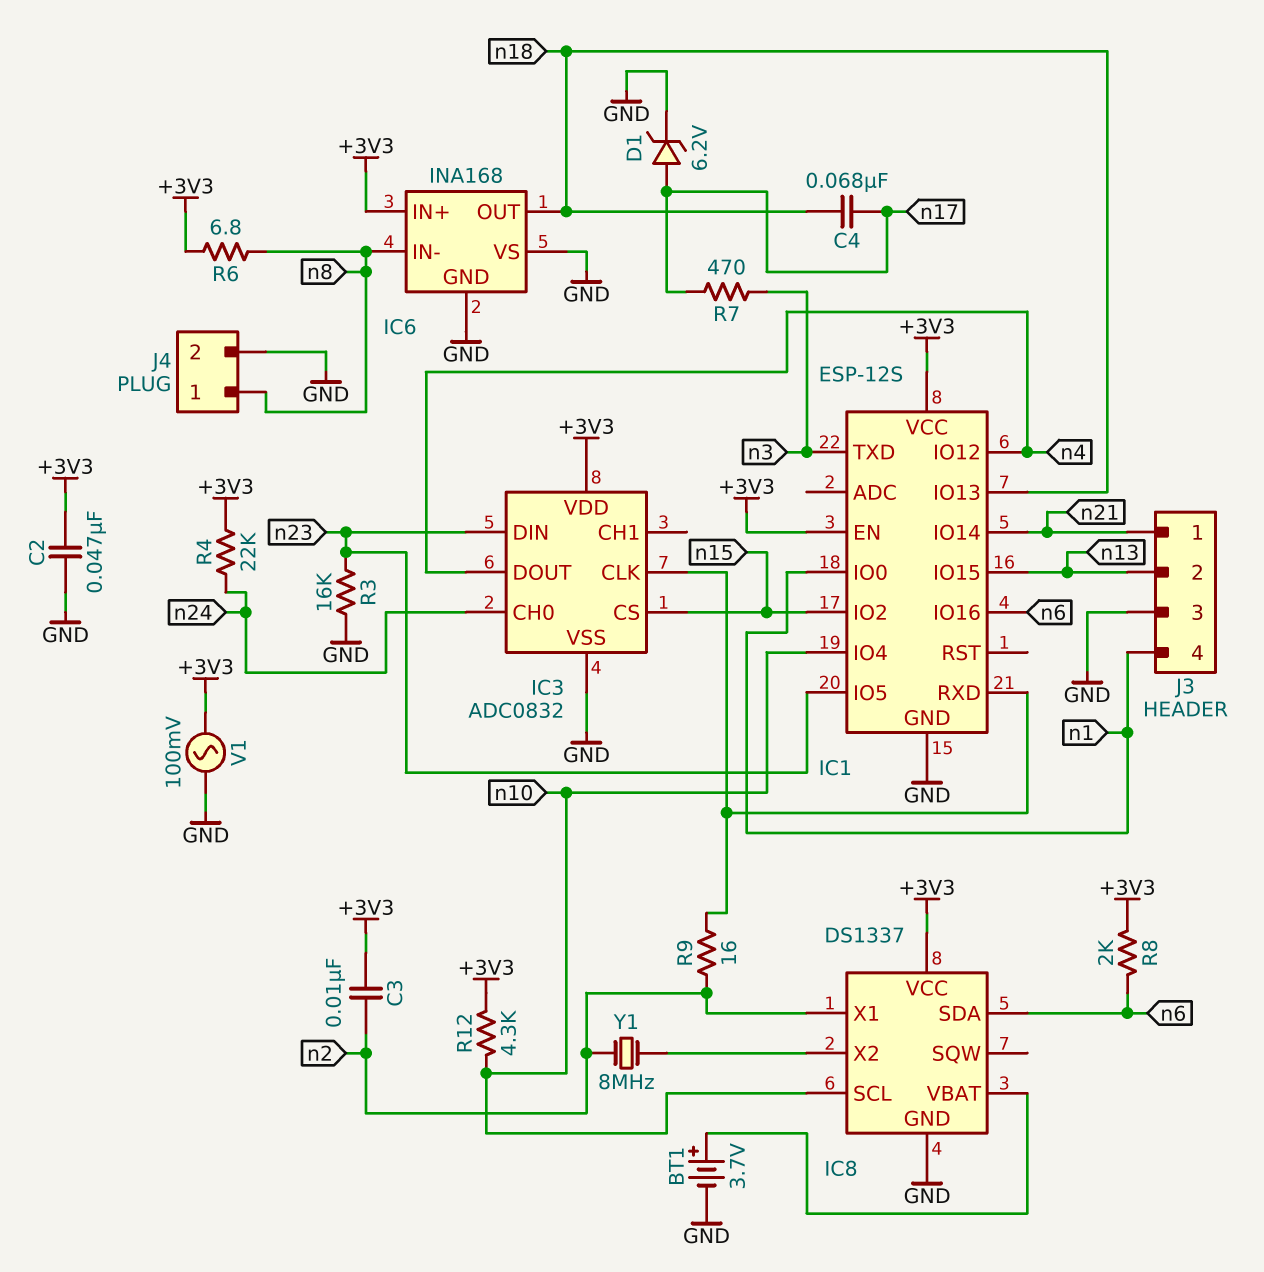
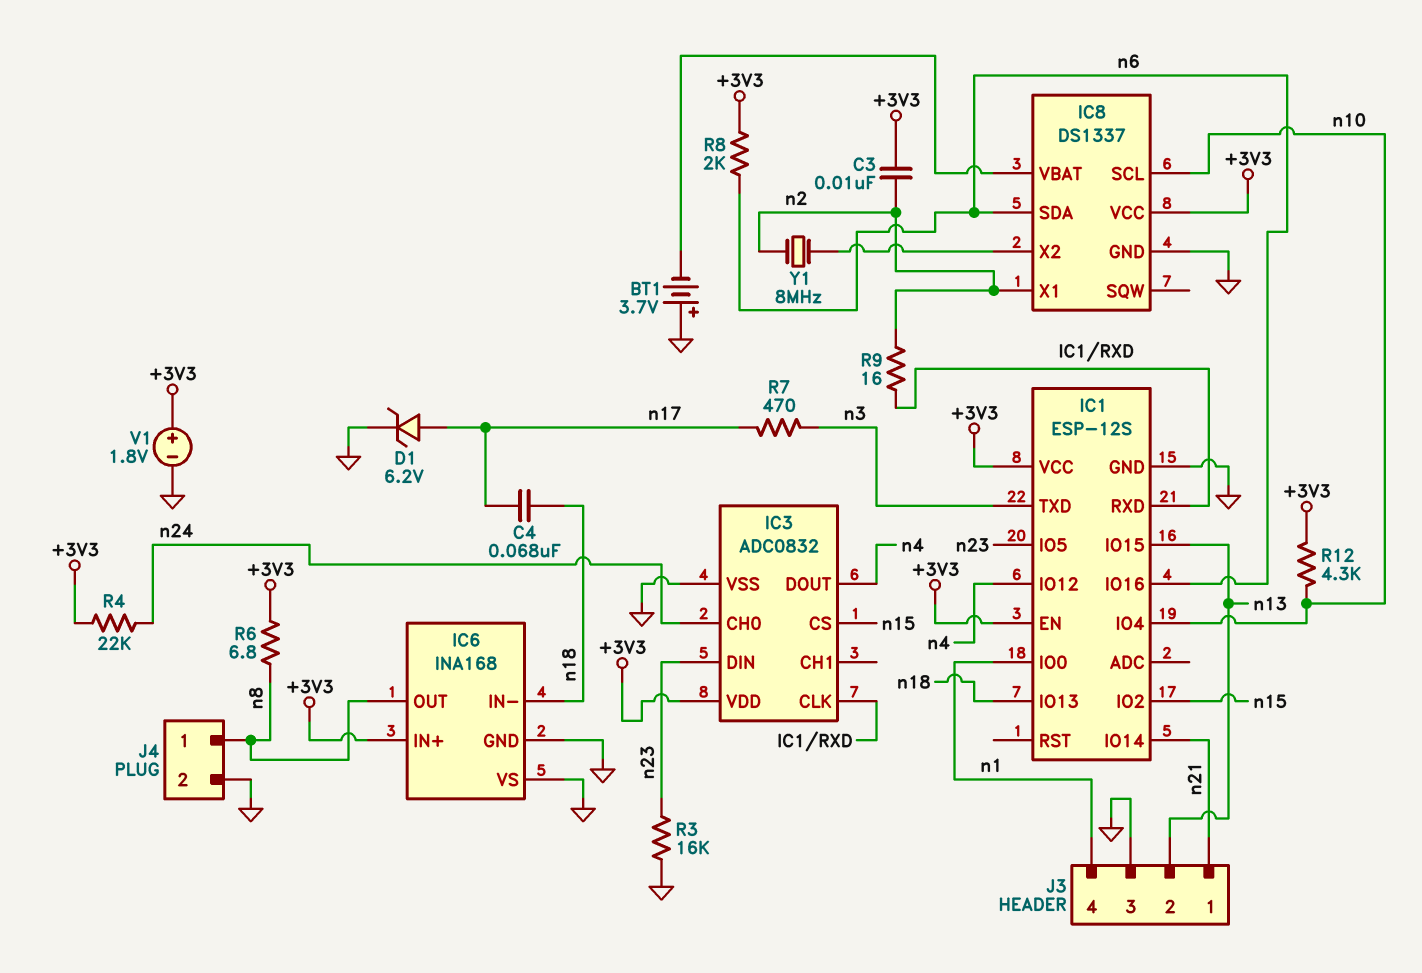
BT1: 3.7V (plus IC8/VBAT, minus GND) -> 3.7V (plus GND, minus IC8/VBAT)
C2: 47nF (+3V3, GND) -> none
IC6 pin IN-: n8 -> n18
IC6 pin OUT: n18 -> n8
V1: AC 100mV (+3V3, GND) -> 1.8V (plus +3V3, minus GND)

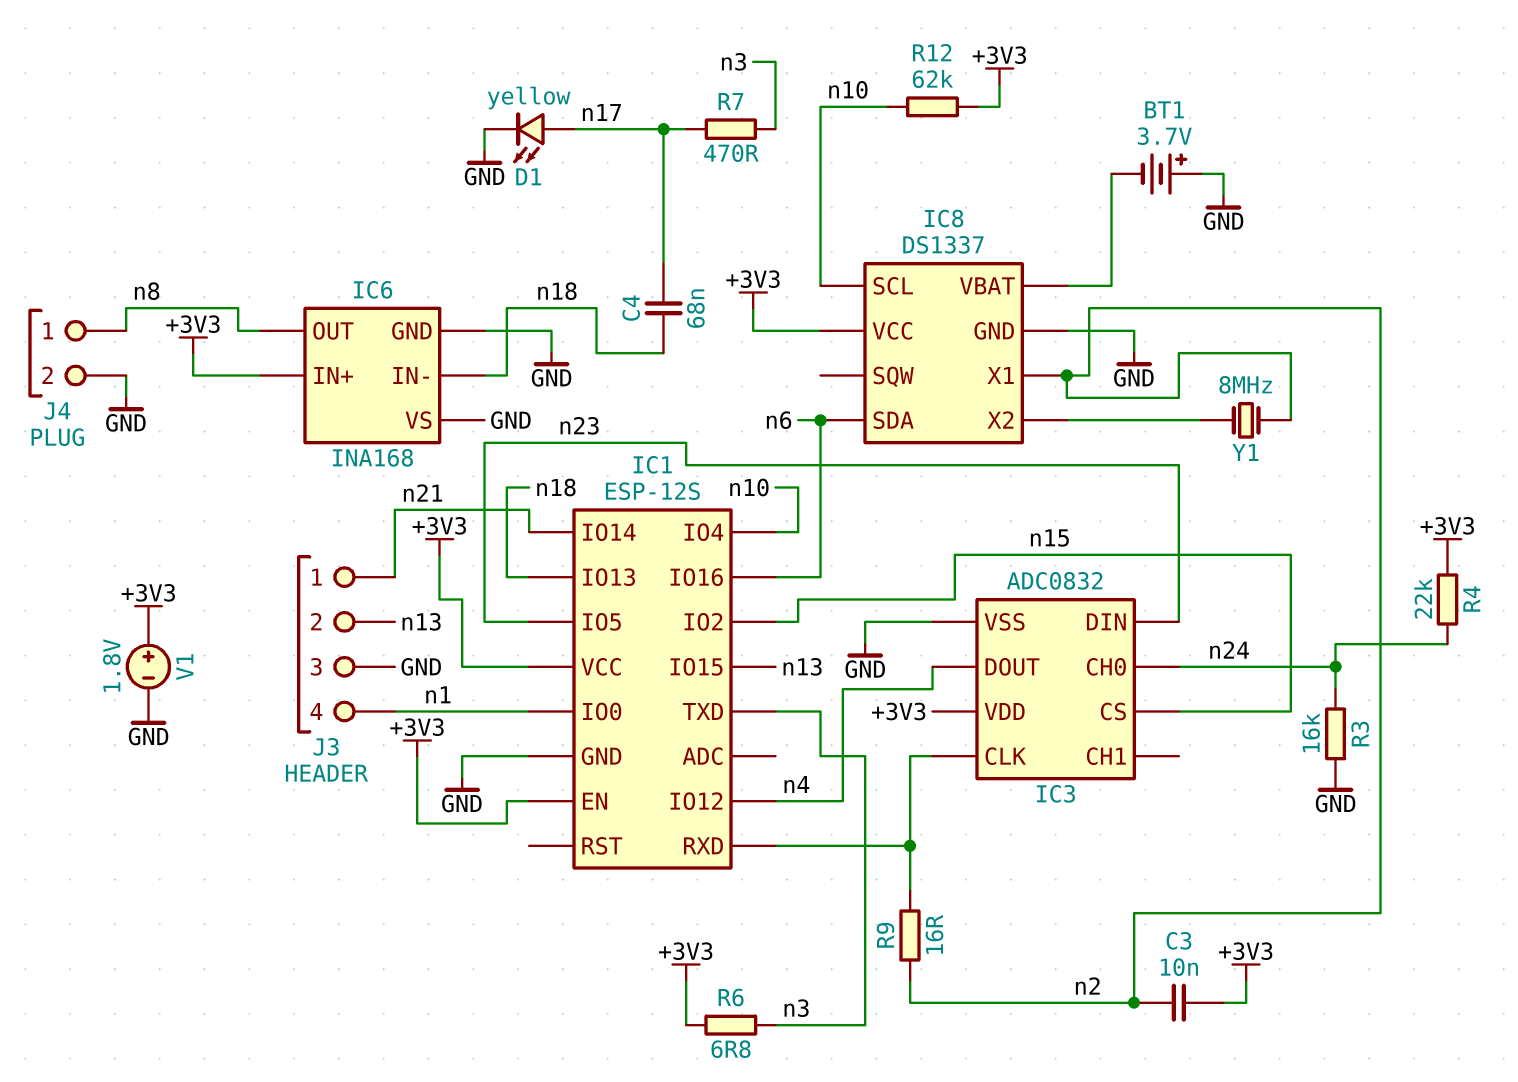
D1: zener 6.2V (A n17, K GND) -> LED yellow (A n17, K GND)
R3: 16k (GND, n23) -> 16k (GND, n24)
R6: 6.8 (+3V3, n8) -> 6.8 (+3V3, n3)
R8: 2k (+3V3, n6) -> none
R12: 4.3k (+3V3, n10) -> 62k (+3V3, n10)

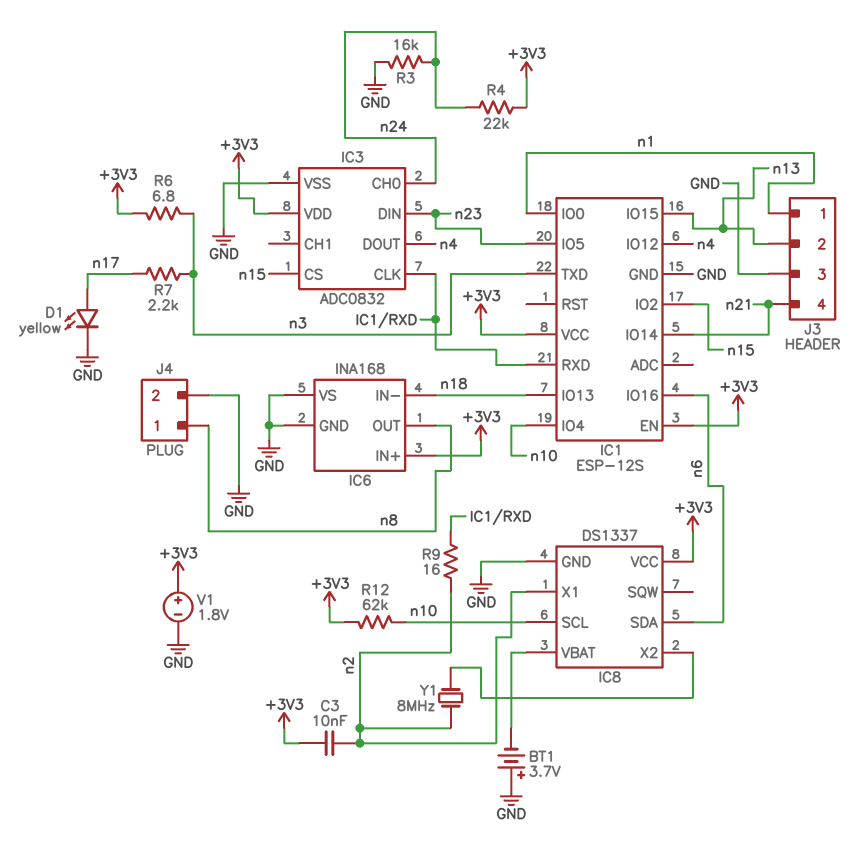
C4: 68nF (n17, n18) -> none
J3 pin 1: n21 -> n1
J3 pin 4: n1 -> n21
R7: 470 (n3, n17) -> 2.2k (n3, n17)

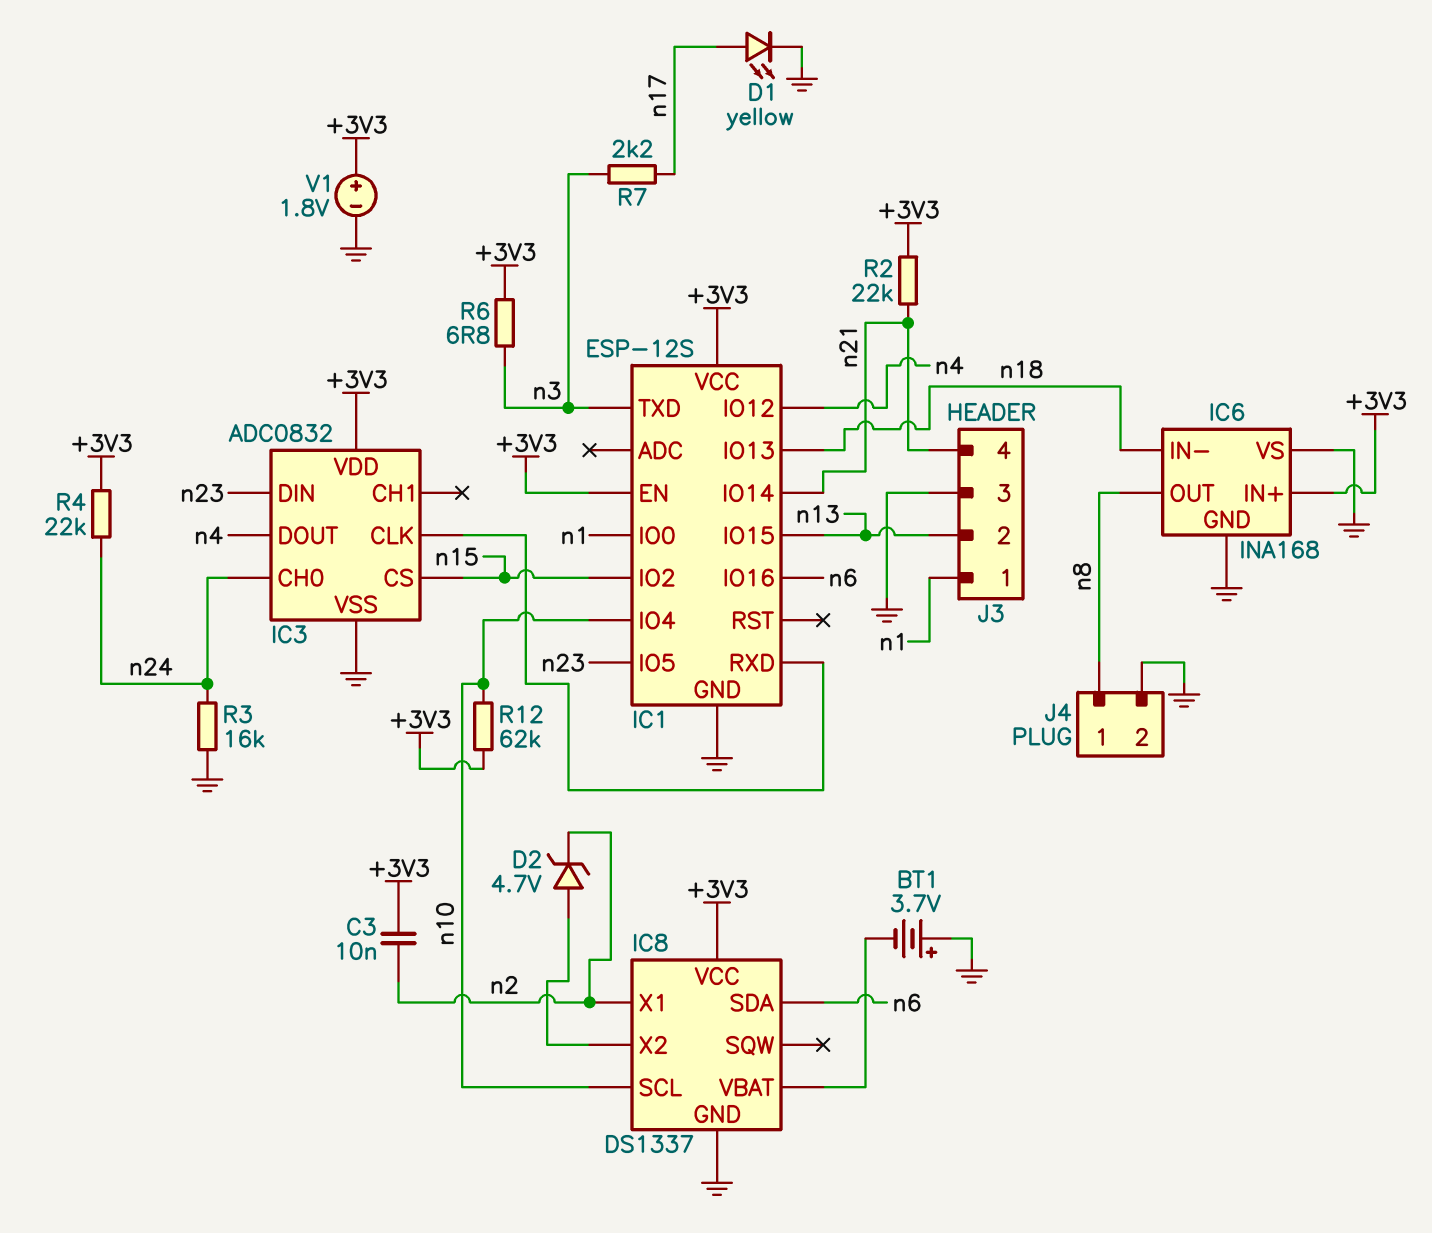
D2: none -> zener 4.7V (A IC8/X2, K n2)
R2: none -> 22k (+3V3, n21)
R9: 16 (IC1/RXD, n2) -> none
Y1: 8MHz (IC8/X2, n2) -> none

